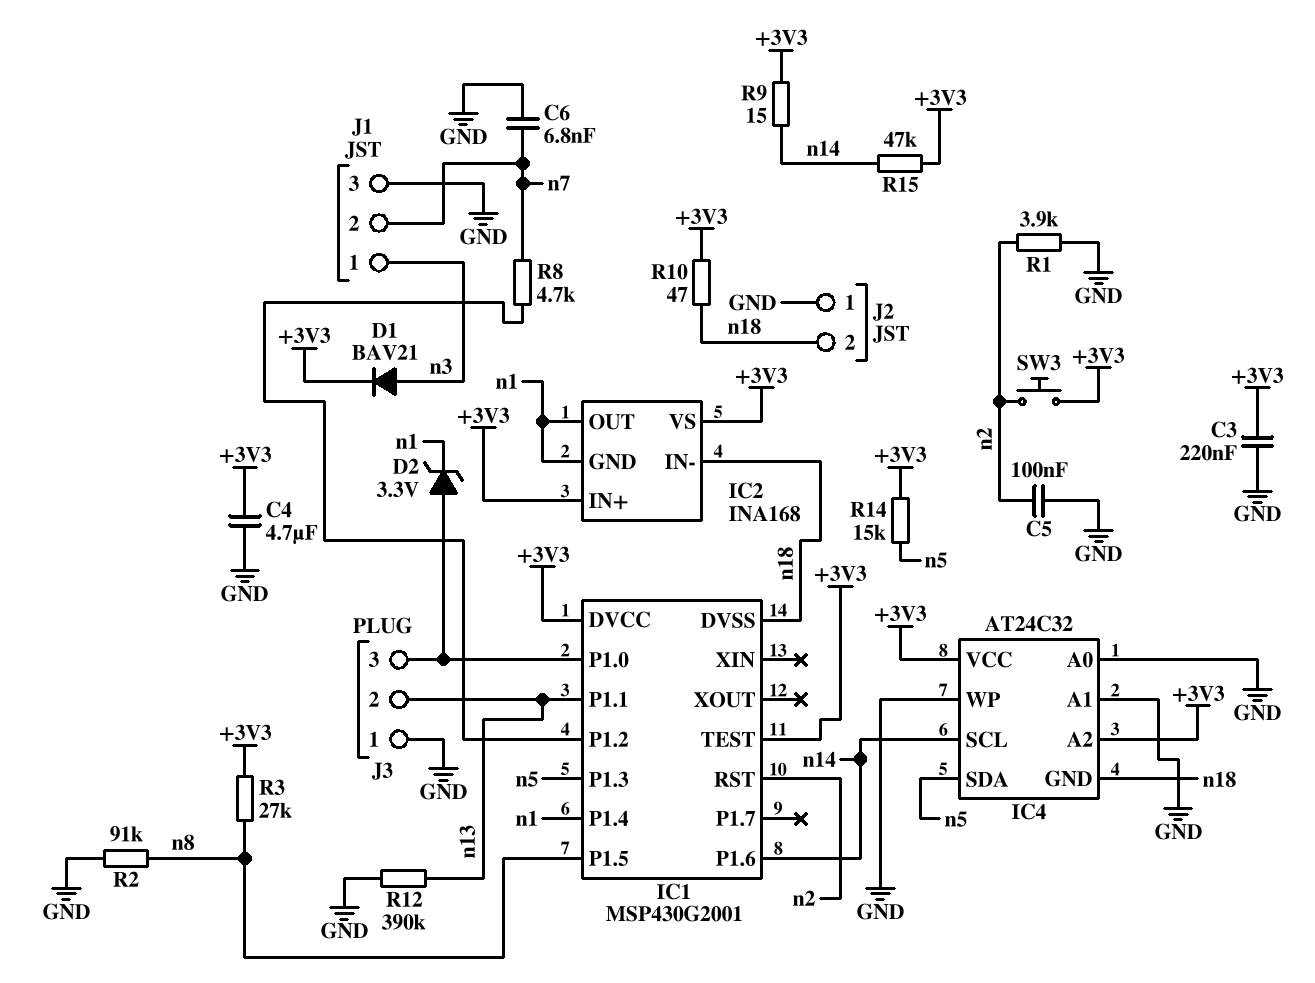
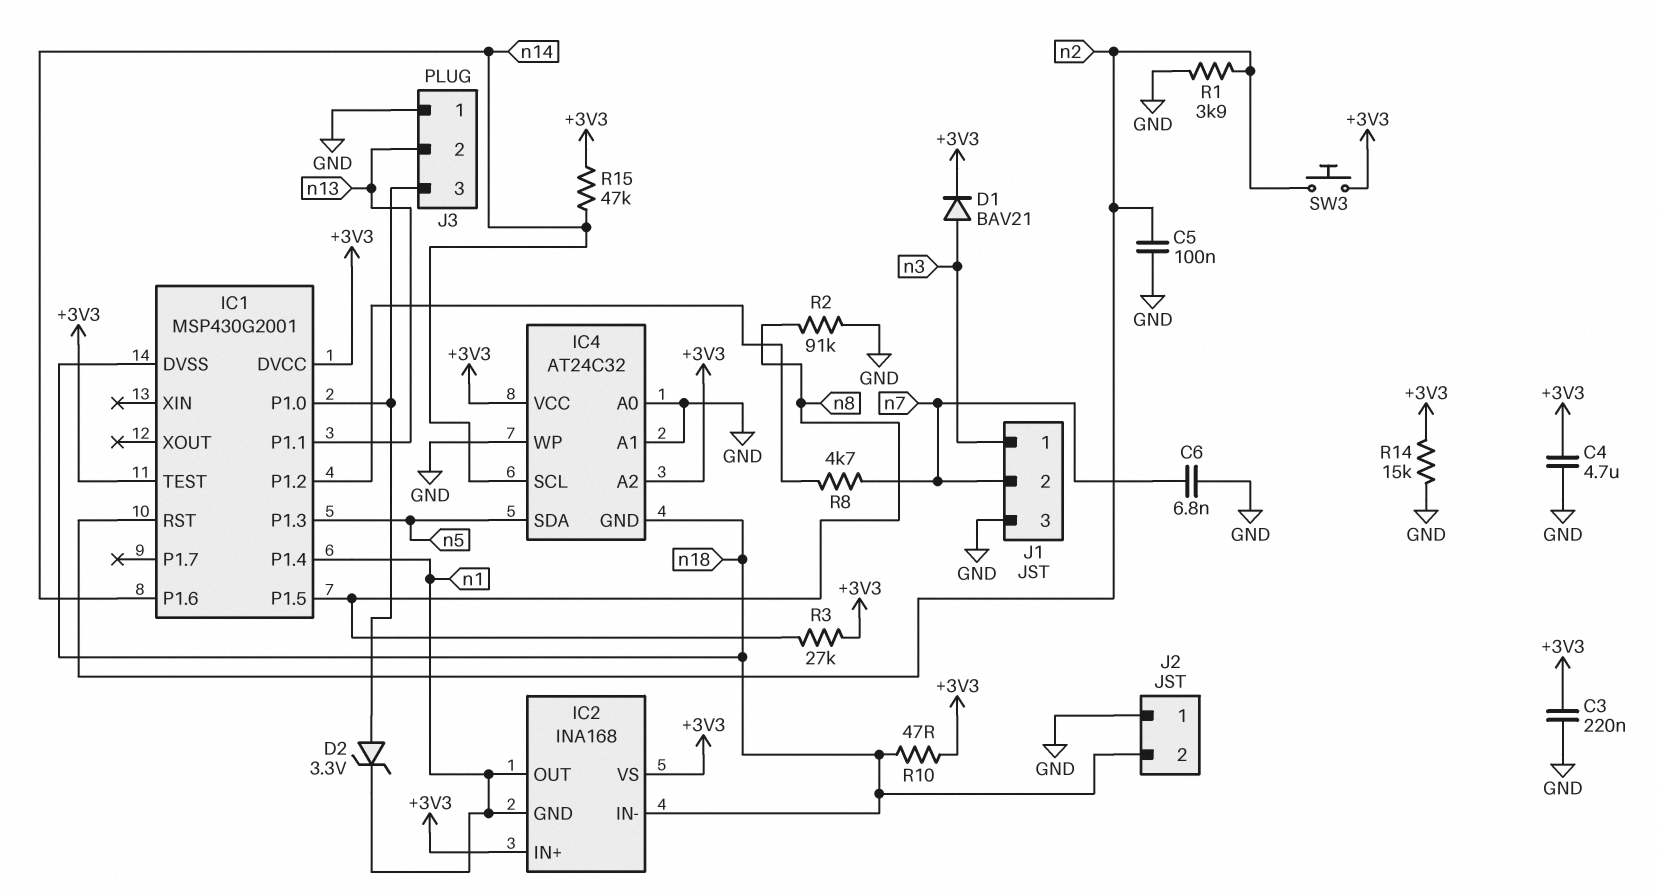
R9: 15 (+3V3, n14) -> none
R12: 390k (GND, n13) -> none
R14: 15k (+3V3, n5) -> 15k (+3V3, GND)

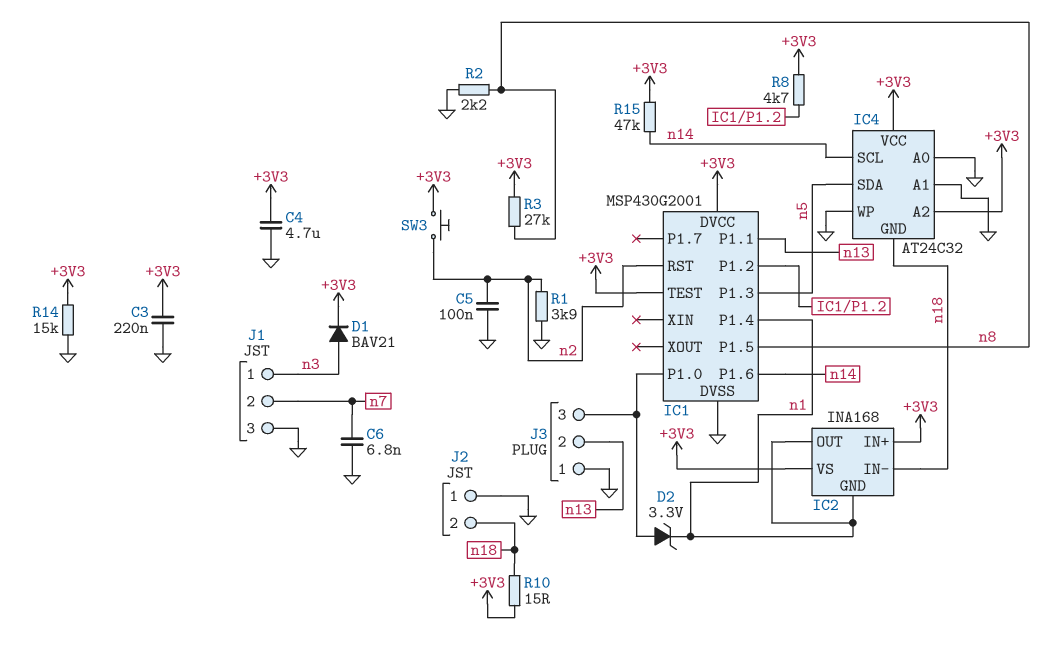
IC1 pin DVSS: n18 -> GND
R2: 91k (GND, n8) -> 2.2k (GND, n8)
R8: 4.7k (IC1/P1.2, n7) -> 4.7k (+3V3, IC1/P1.2)
R10: 47 (+3V3, n18) -> 15 (+3V3, n18)

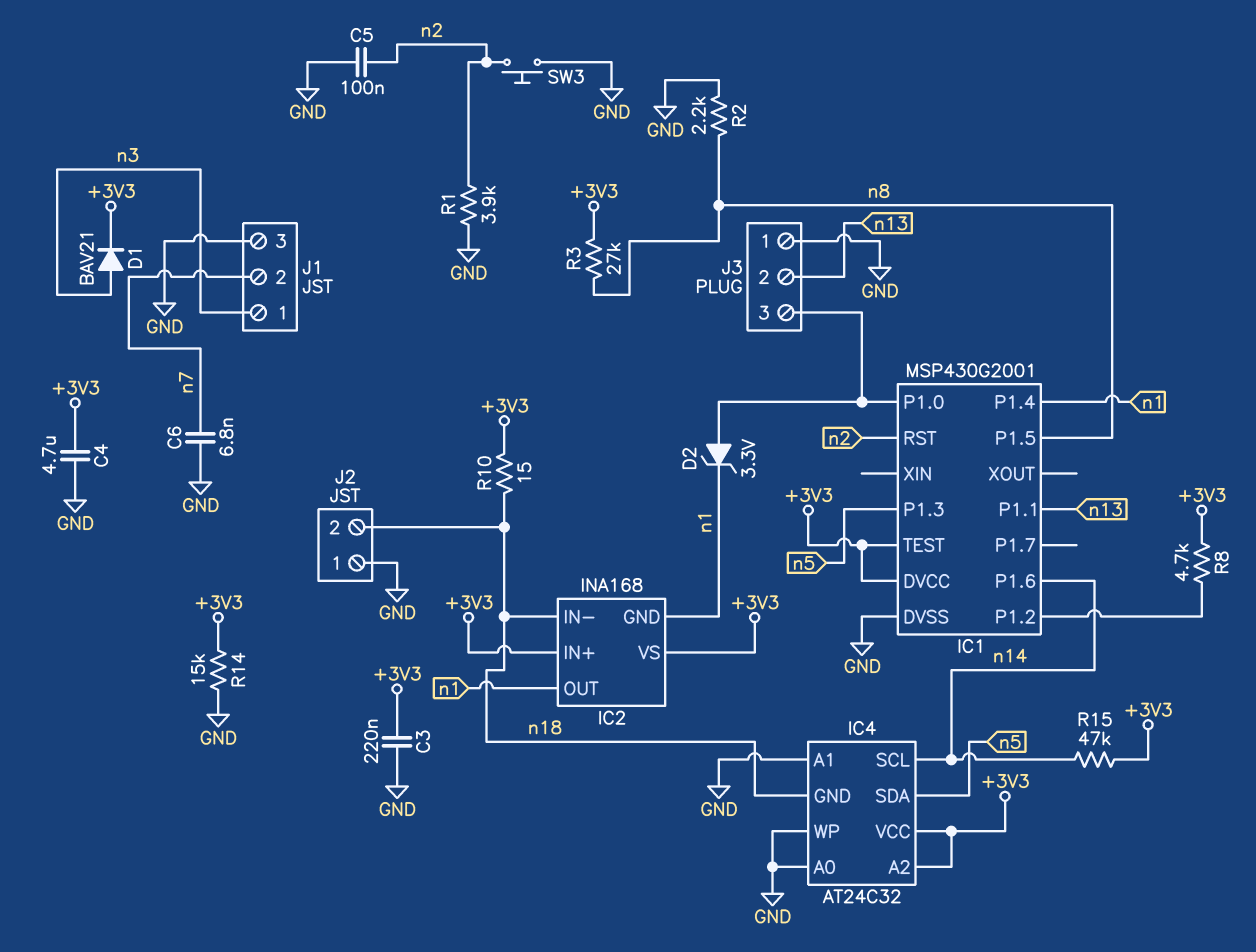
SW3: button (+3V3, n2) -> button (GND, n2)

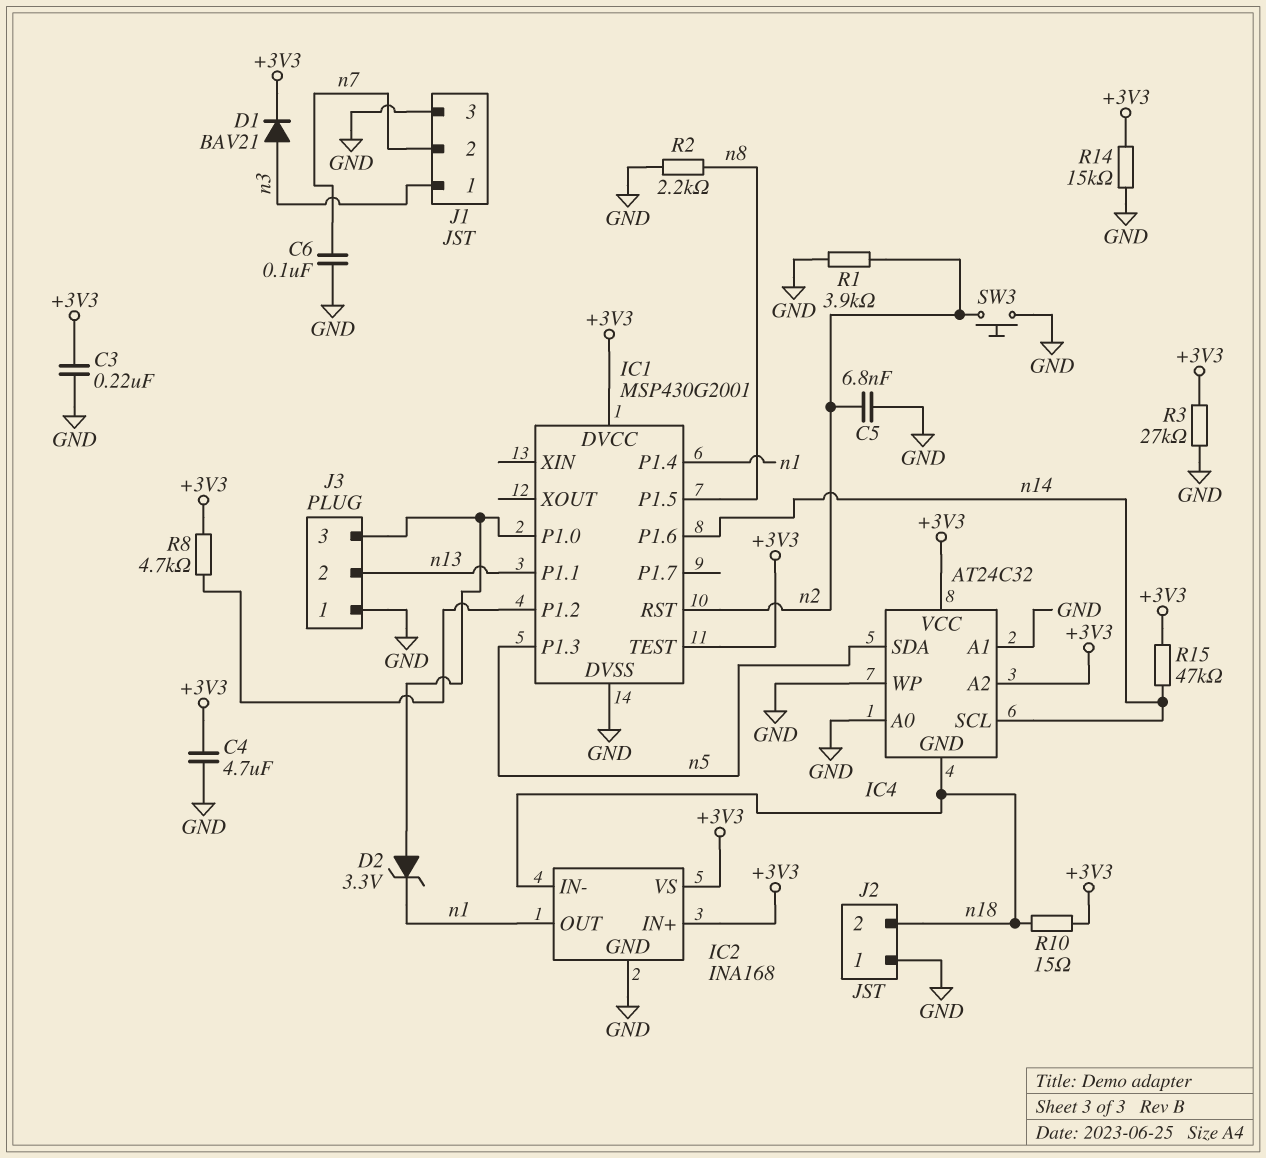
C5: 100nF (GND, n2) -> 6.8nF (GND, n2)
C6: 6.8nF (GND, n7) -> 100nF (GND, n7)
IC2 pin GND: n1 -> GND
R3: 27k (+3V3, n8) -> 27k (+3V3, GND)

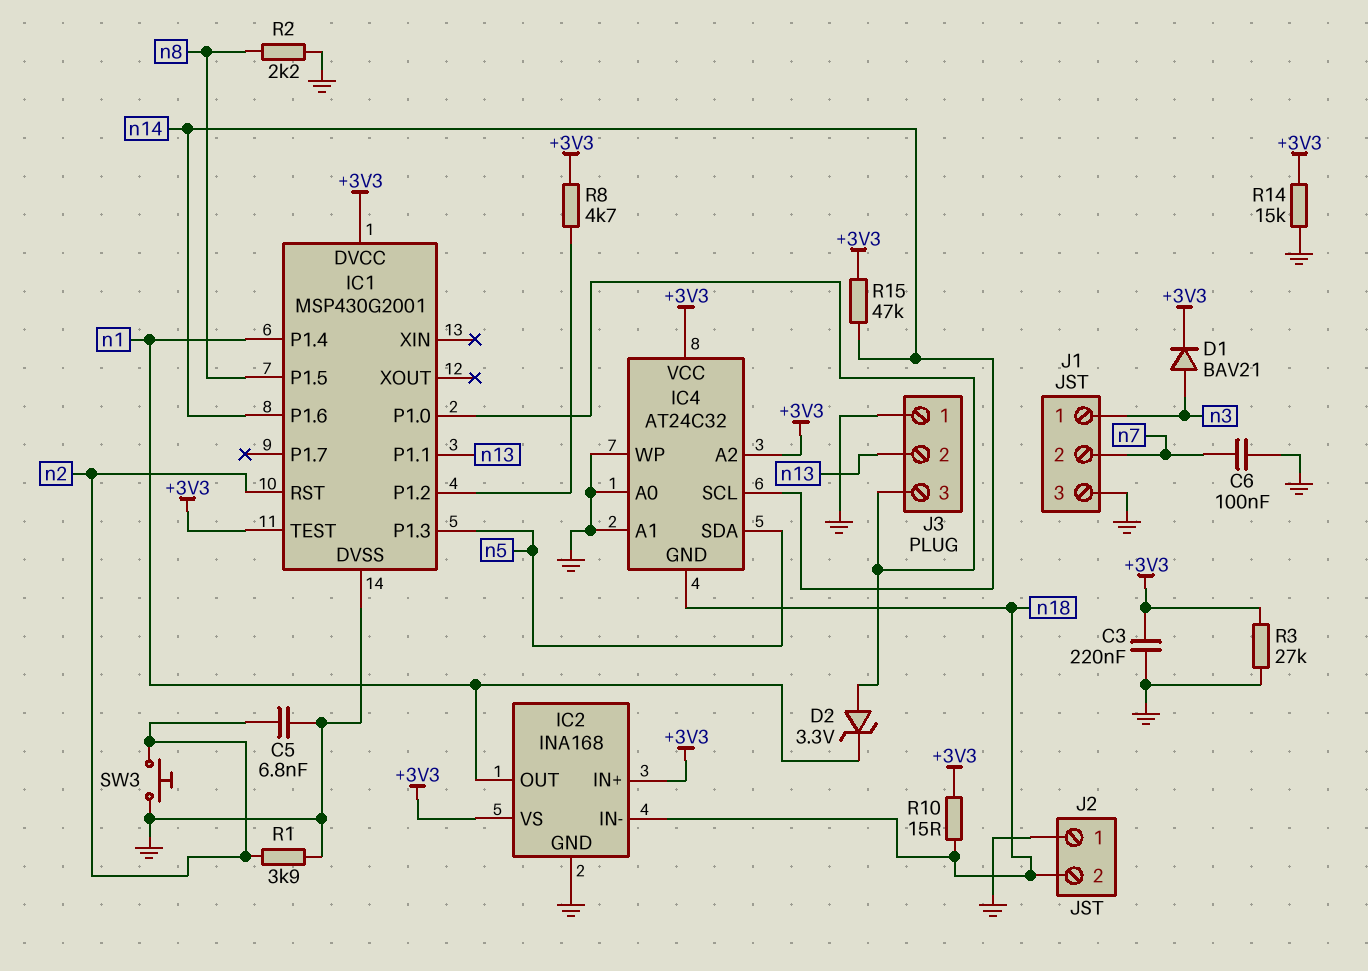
C4: 4.7uF (+3V3, GND) -> none

